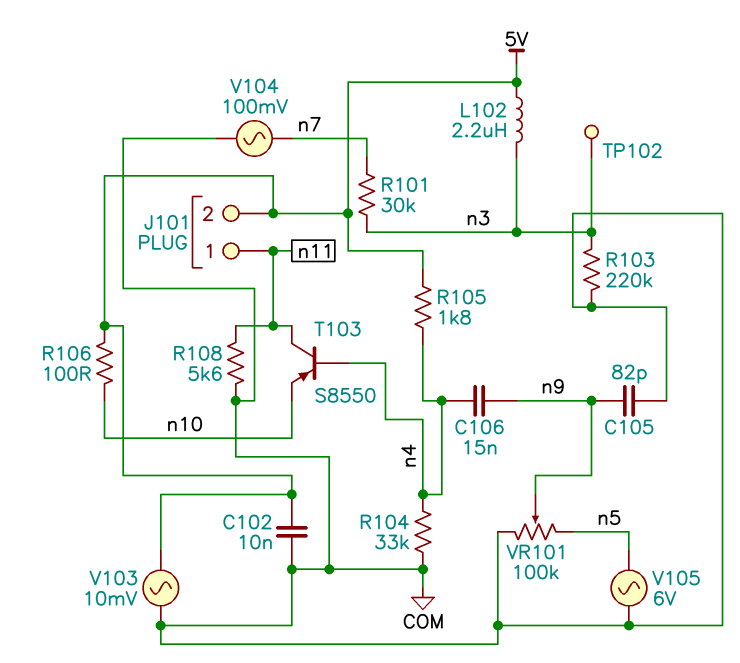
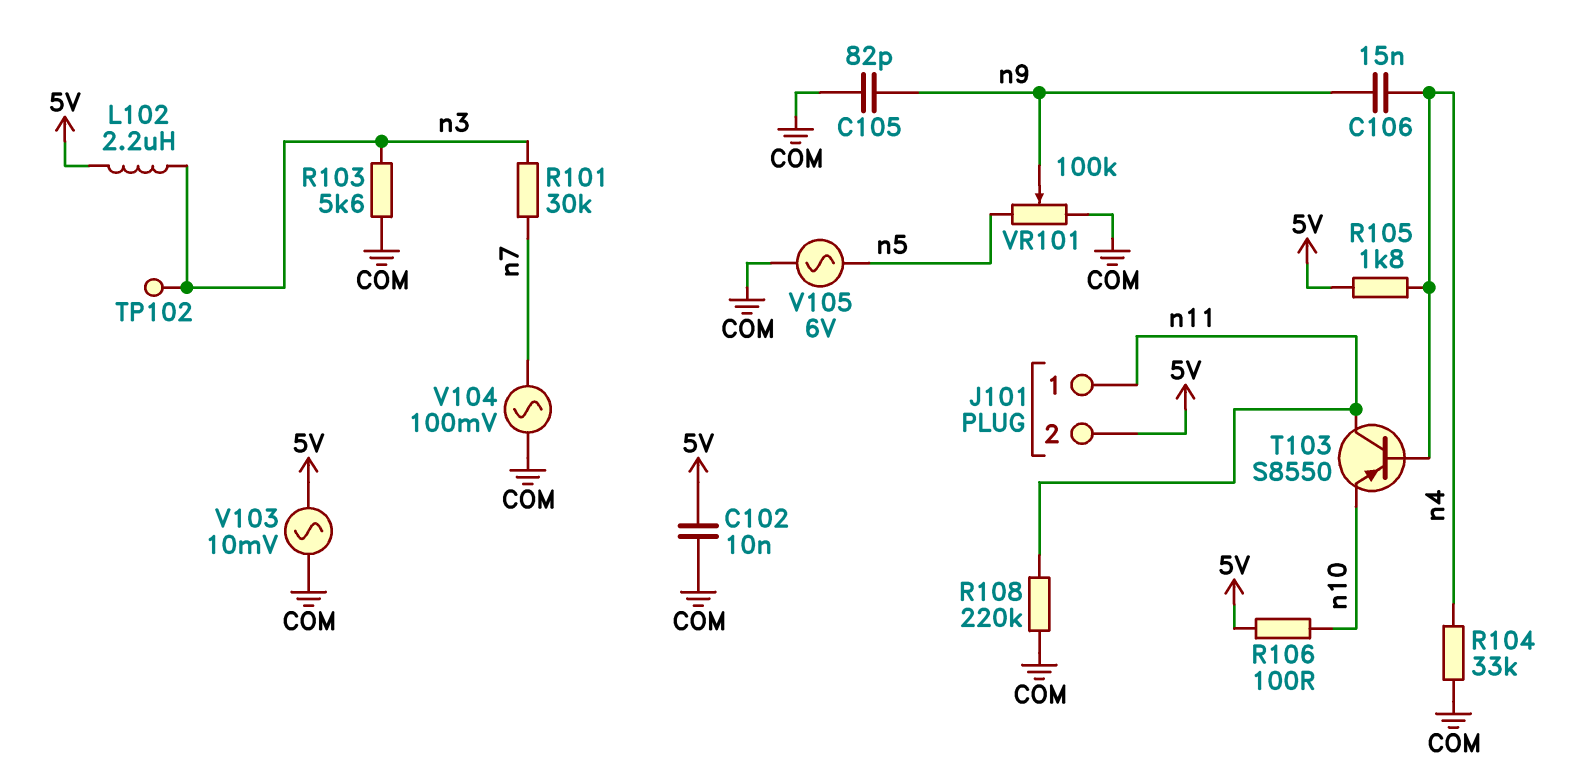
R103: 220k (COM, n3) -> 5.6k (COM, n3)
R108: 5.6k (COM, n11) -> 220k (COM, n11)

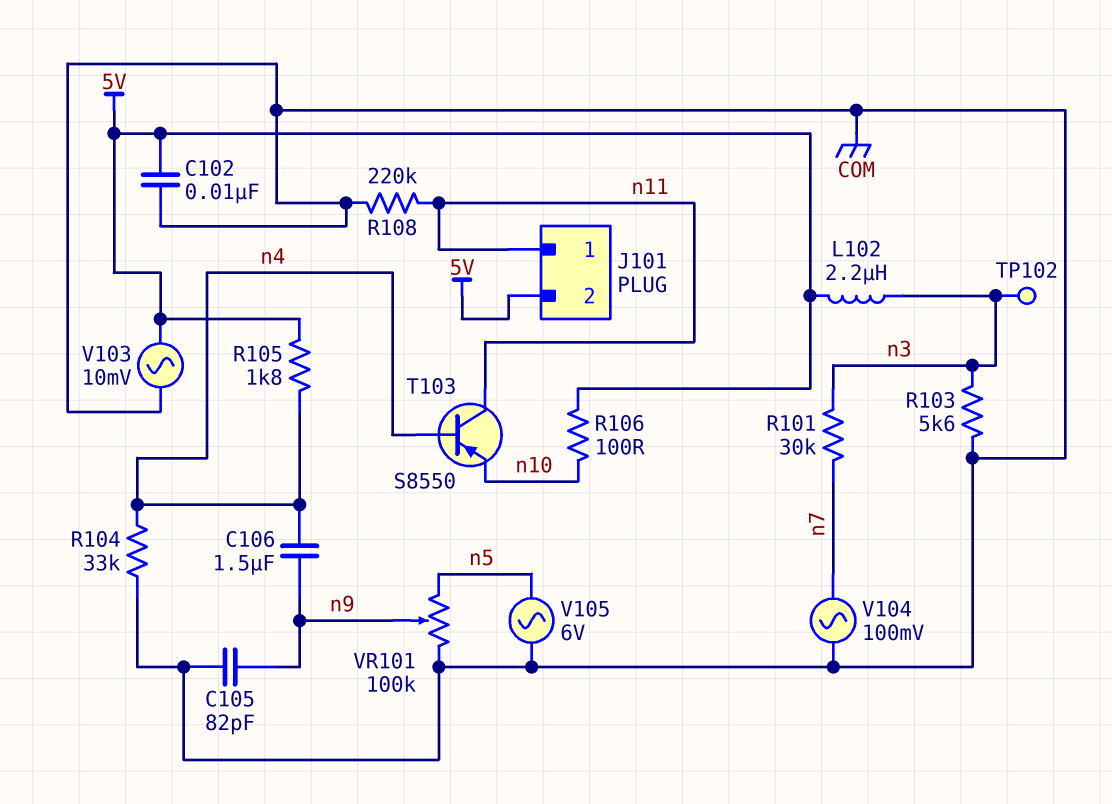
C106: 15nF (n4, n9) -> 1.5uF (n4, n9)

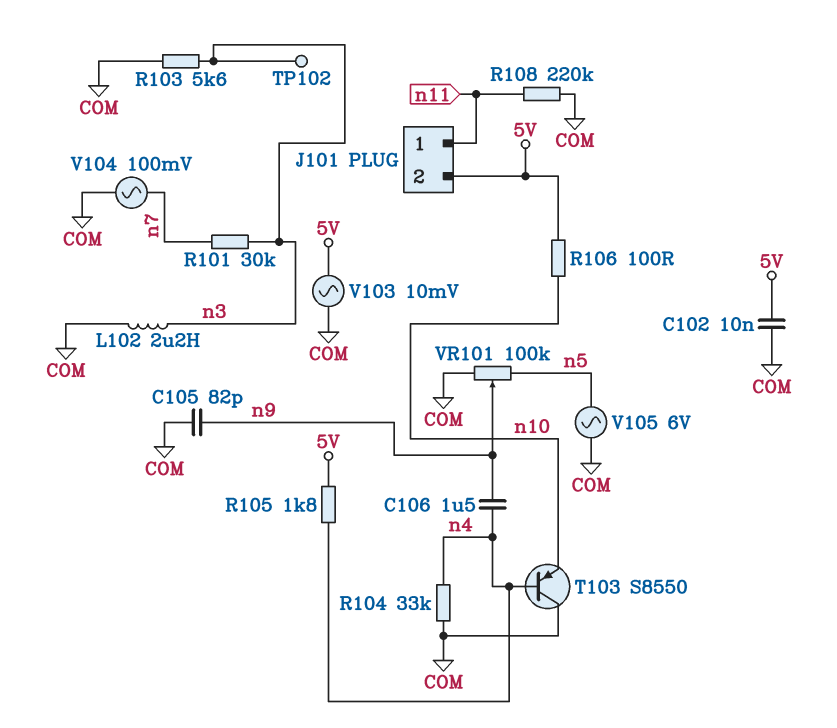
L102: 2.2uH (5V, n3) -> 2.2uH (COM, n3)
T103: PNP S8550 (B n4, C n11, E n10) -> PNP S8550 (B n4, C COM, E n10)

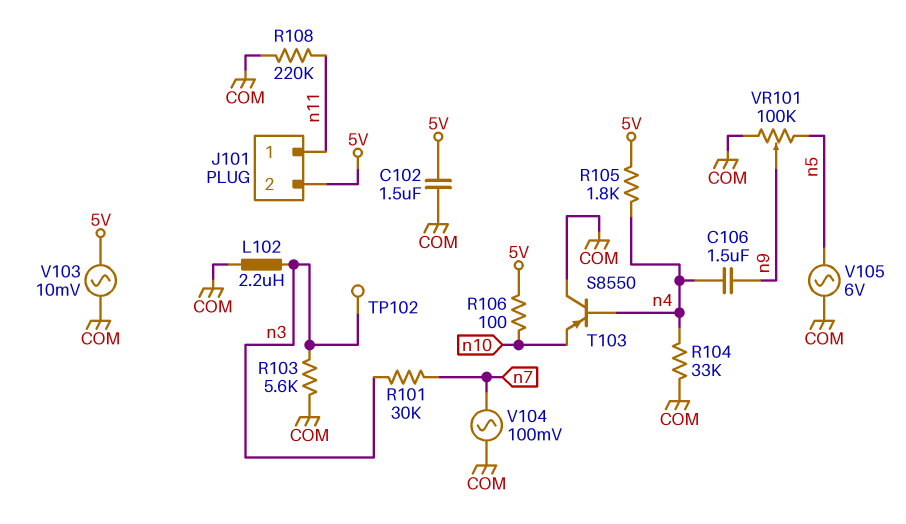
C102: 10nF (5V, COM) -> 1.5uF (5V, COM)
C105: 82pF (COM, n9) -> none

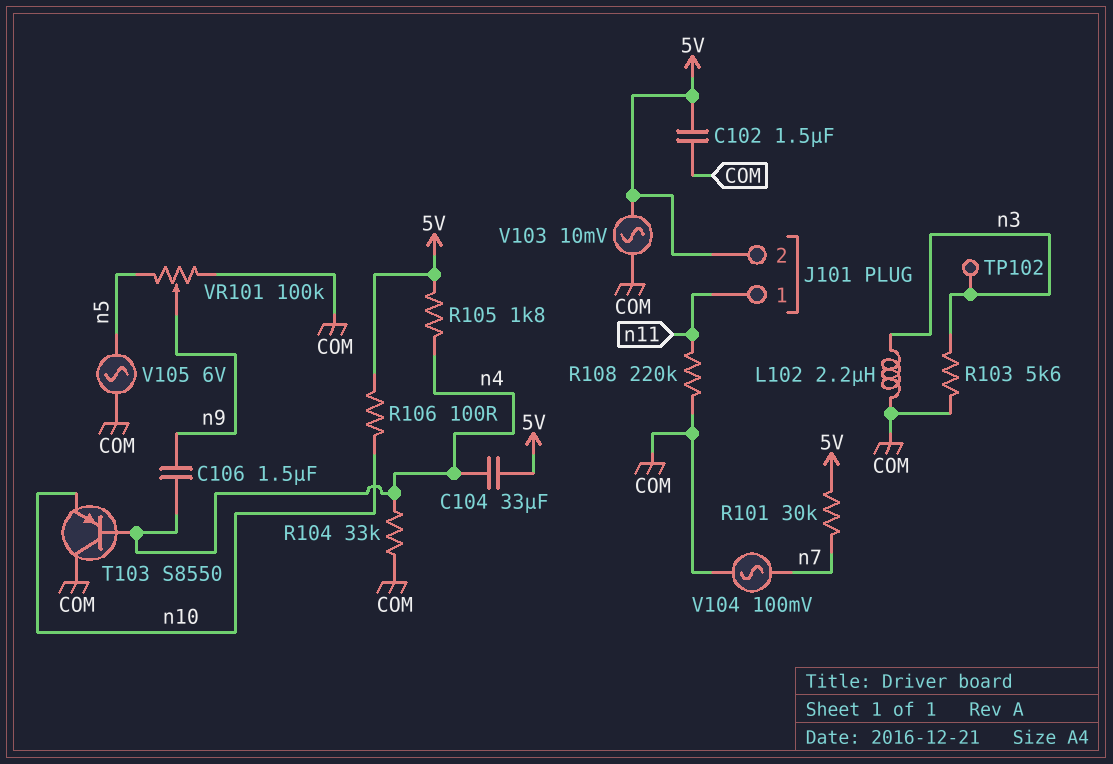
C104: none -> 33uF (5V, n4)
R101: 30k (n3, n7) -> 30k (5V, n7)

